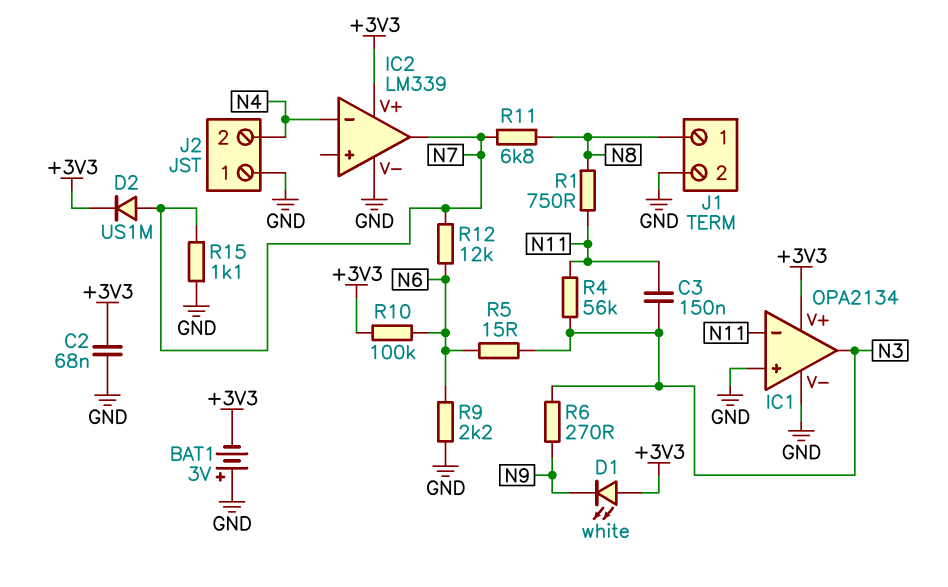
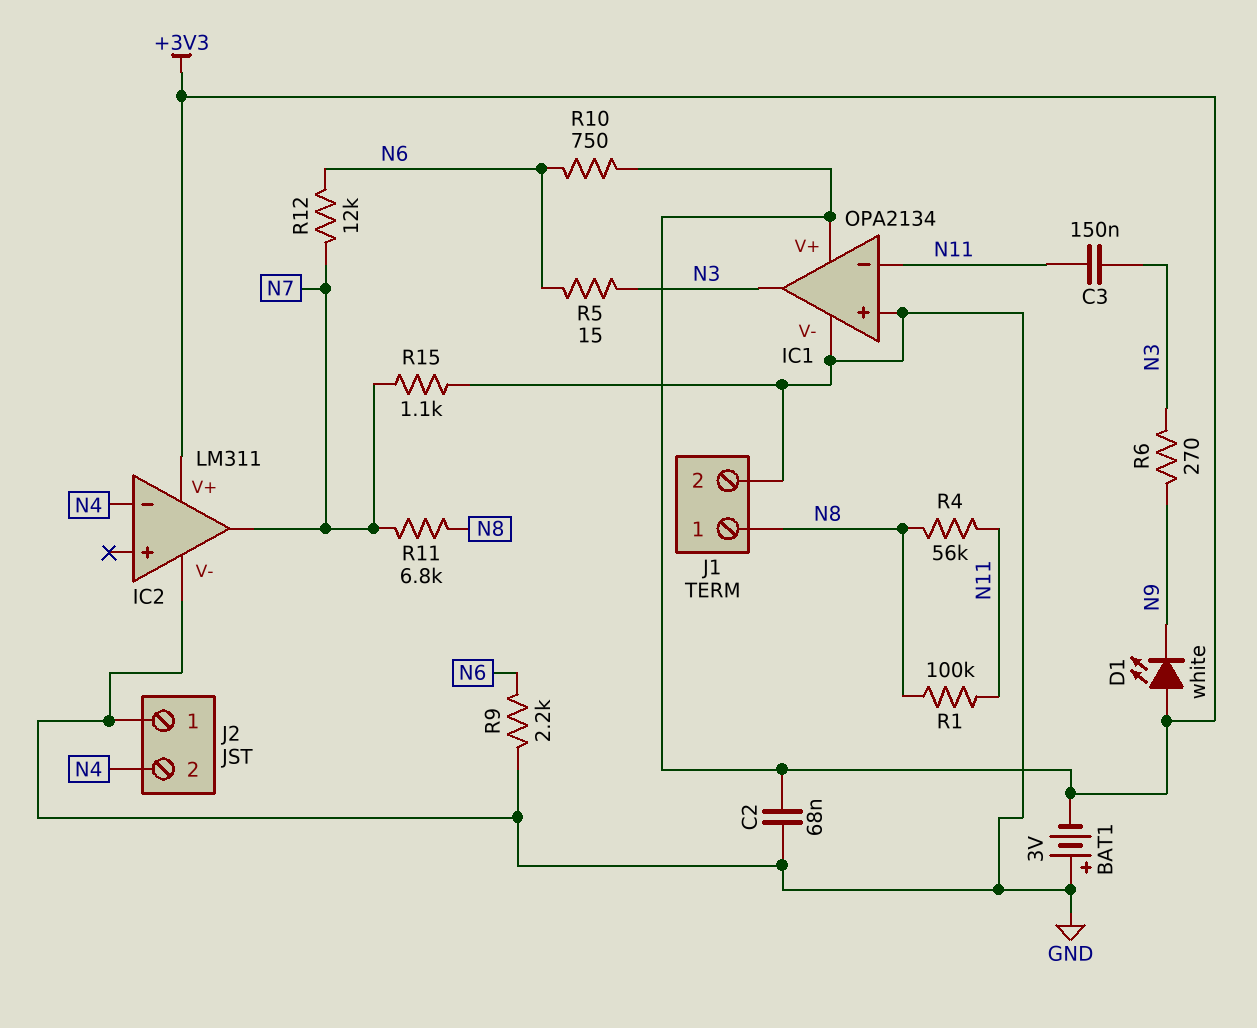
D2: diode US1M (A N7, K +3V3) -> none
IC2: LM339 -> LM311
R1: 750 (N8, N11) -> 100k (N8, N11)
R4: 56k (N3, N11) -> 56k (N8, N11)
R10: 100k (+3V3, N6) -> 750 (+3V3, N6)

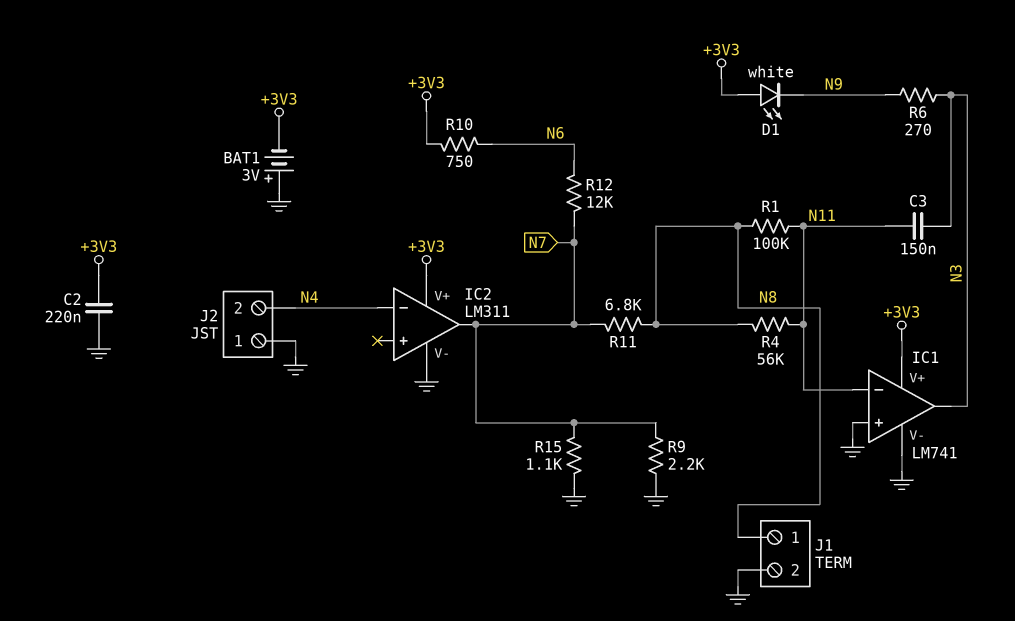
C2: 68nF (+3V3, GND) -> 220nF (+3V3, GND)
IC1: OPA2134 -> LM741
R5: 15 (N3, N6) -> none
R9: 2.2k (GND, N6) -> 2.2k (GND, N7)

